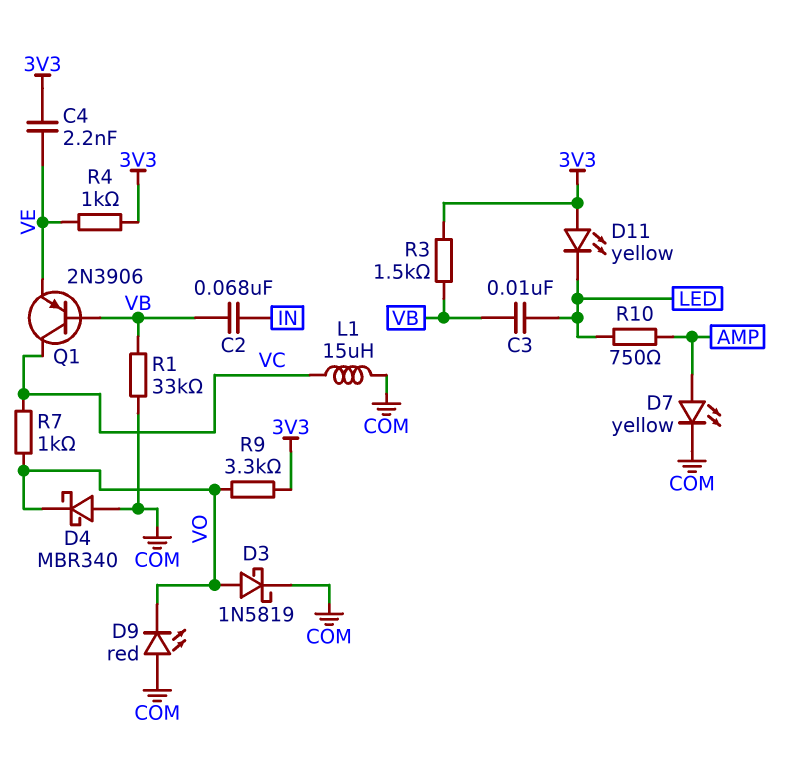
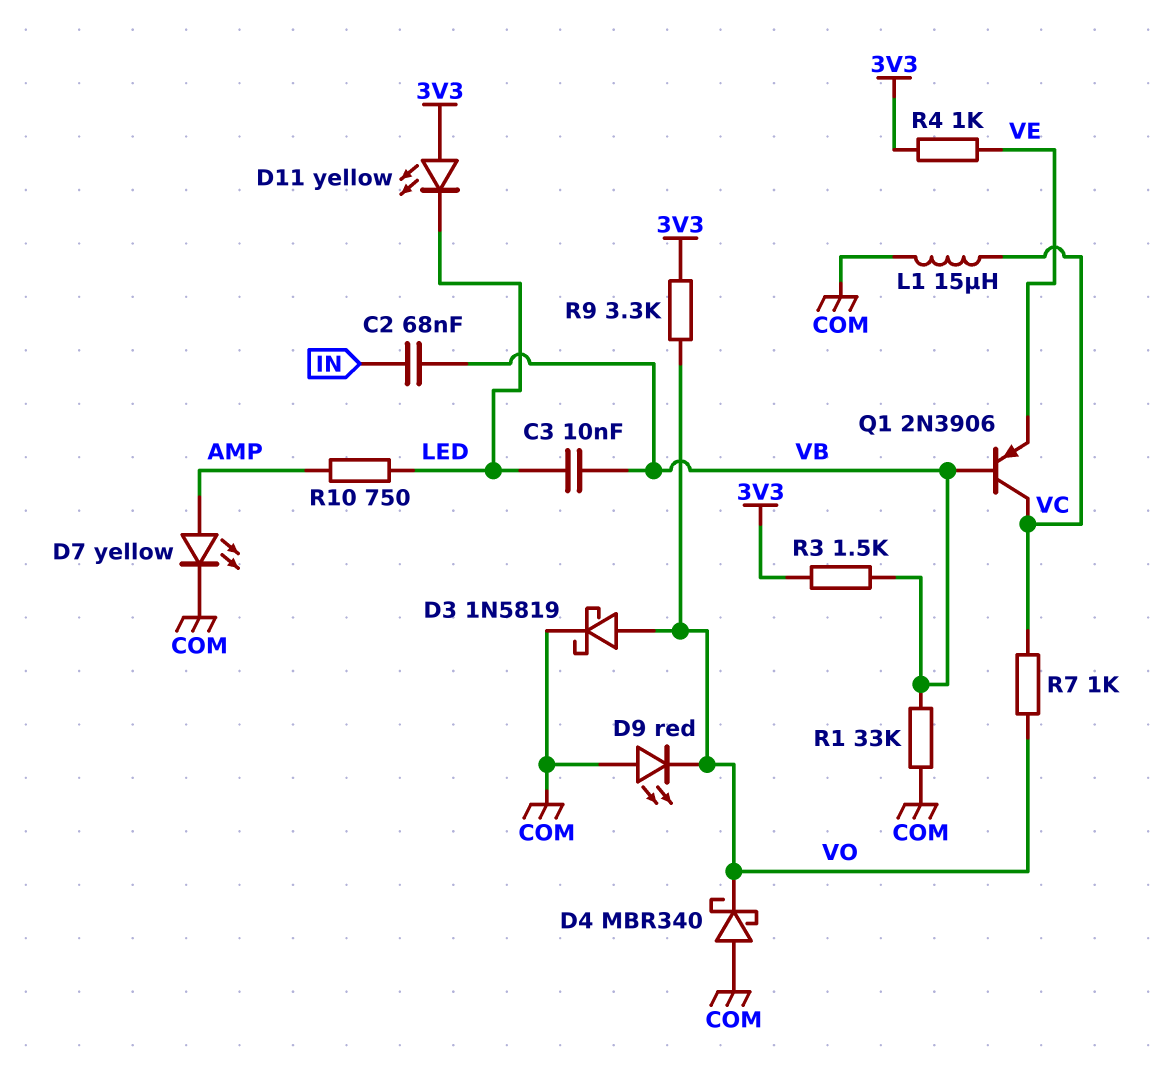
C4: 2.2nF (3V3, VE) -> none

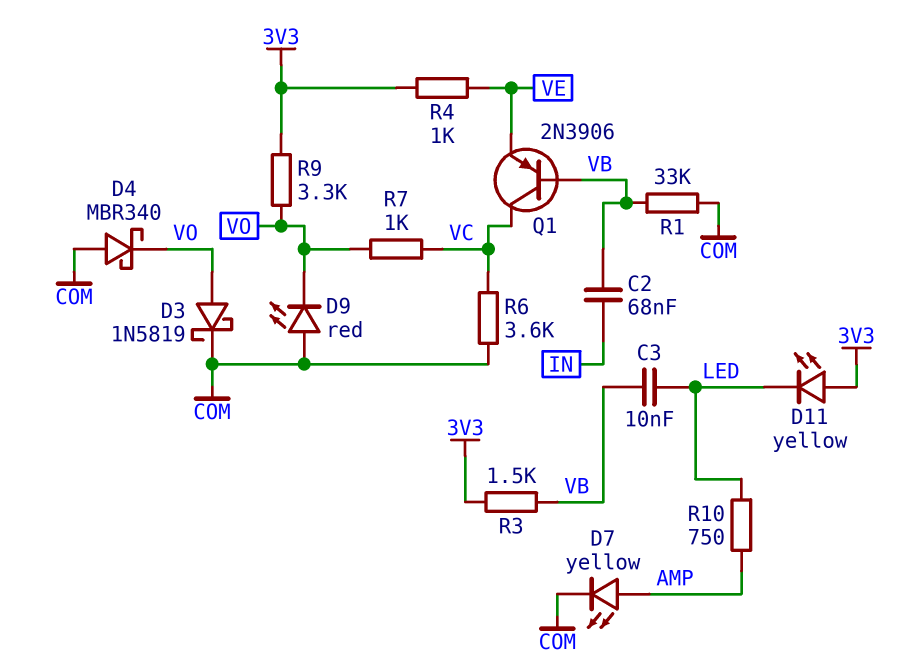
L1: 15uH (COM, VC) -> none
R6: none -> 3.6k (COM, VC)

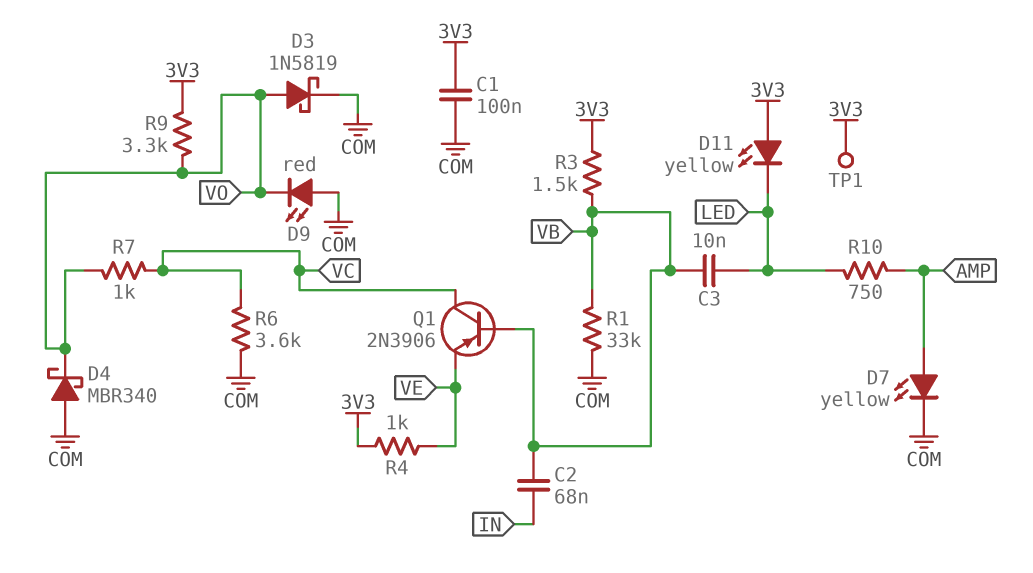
C1: none -> 100nF (3V3, COM)
TP1: none -> test point (3V3)

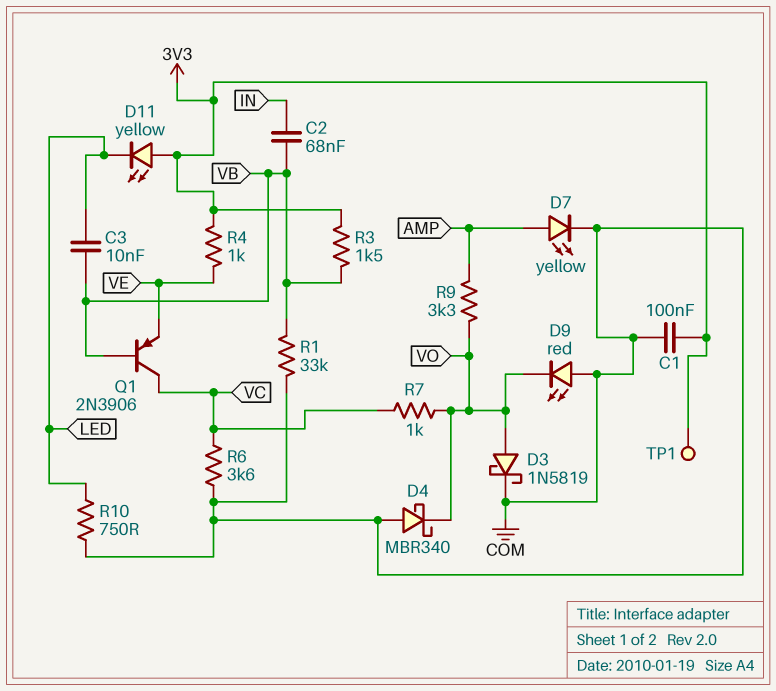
R9: 3.3k (3V3, VO) -> 3.3k (AMP, VO)
R10: 750 (AMP, LED) -> 750 (COM, LED)

